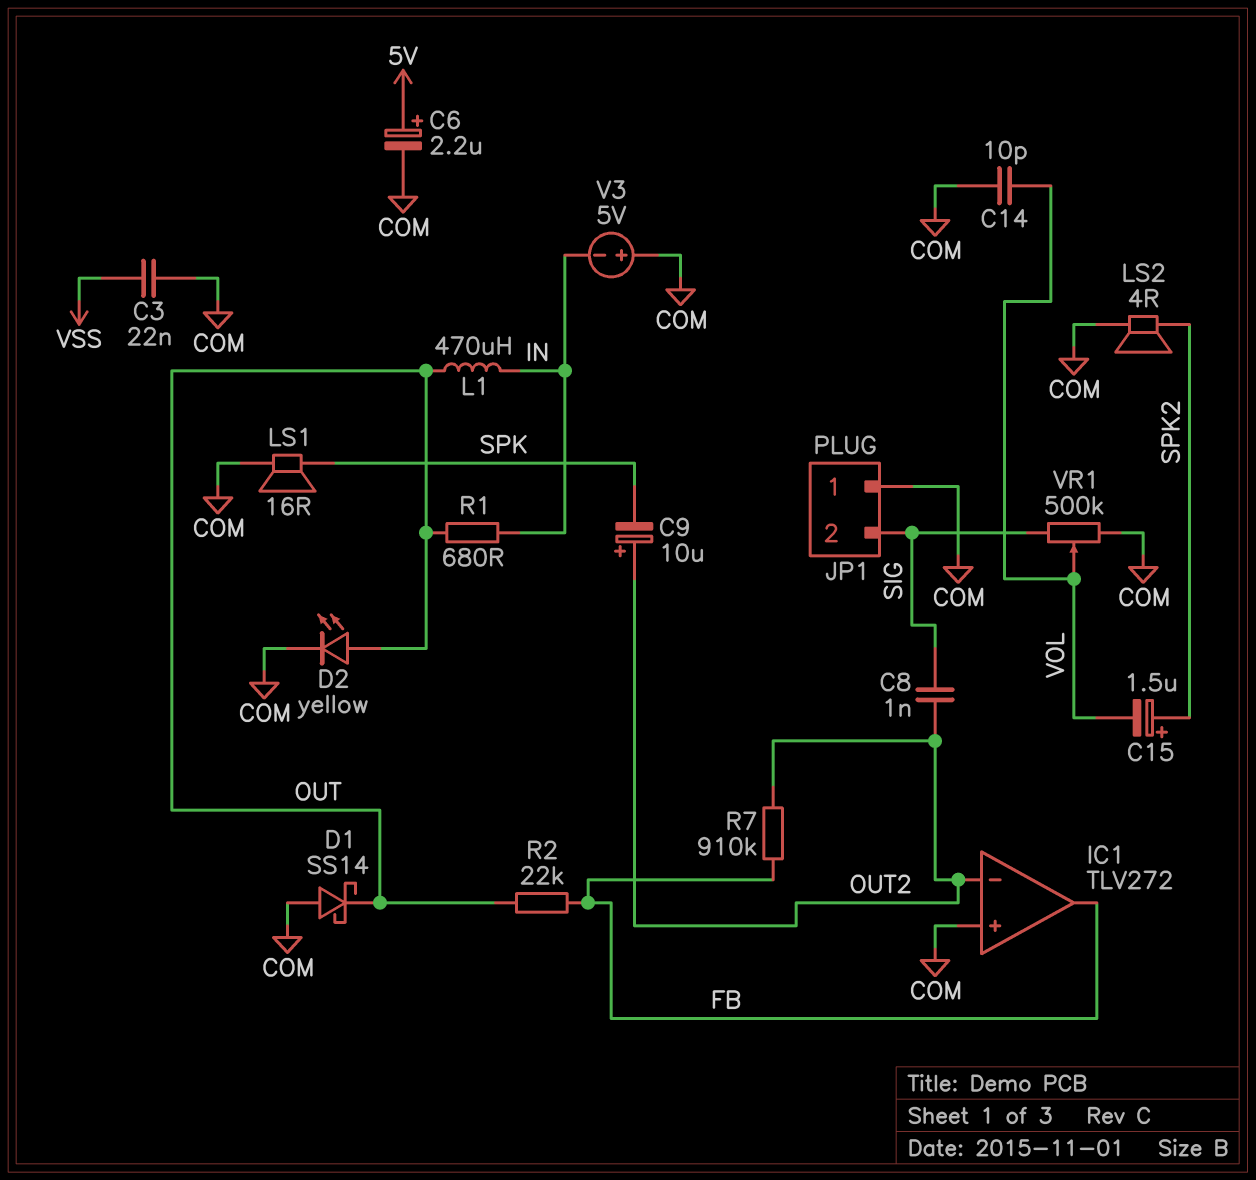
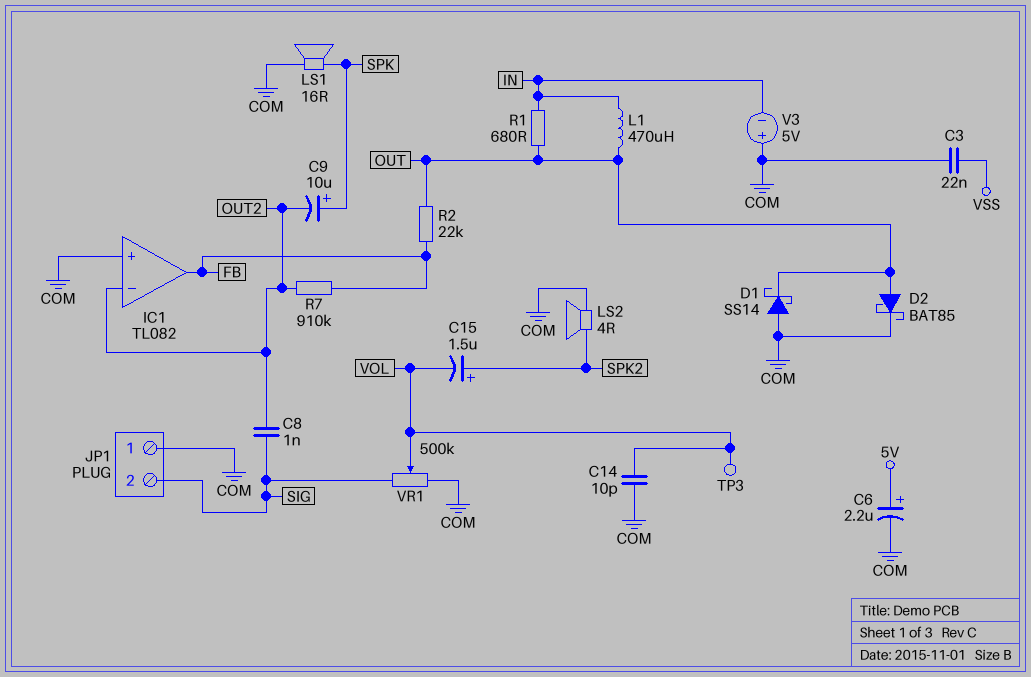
C9: 10uF (plus OUT2, minus SPK) -> 10uF (plus SPK, minus OUT2)
D2: LED yellow (A OUT, K COM) -> schottky BAT85 (A OUT, K COM)
IC1: TLV272 -> TL082
TP3: none -> test point (VOL)

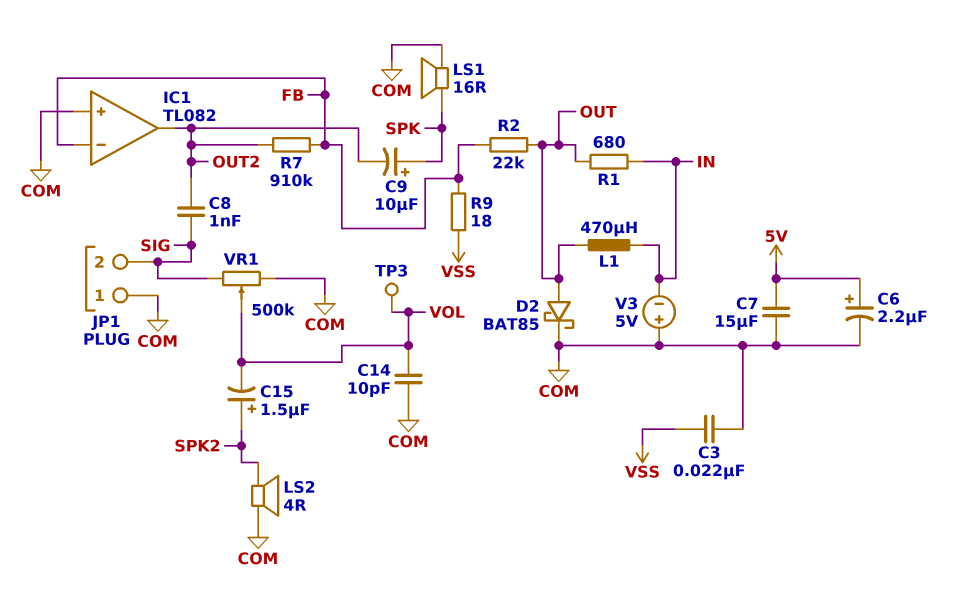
C7: none -> 15uF (5V, COM)
D1: schottky SS14 (A COM, K OUT) -> none
IC1 pin in-: OUT2 -> FB
IC1 pin out: FB -> OUT2
R9: none -> 18 (FB, VSS)

